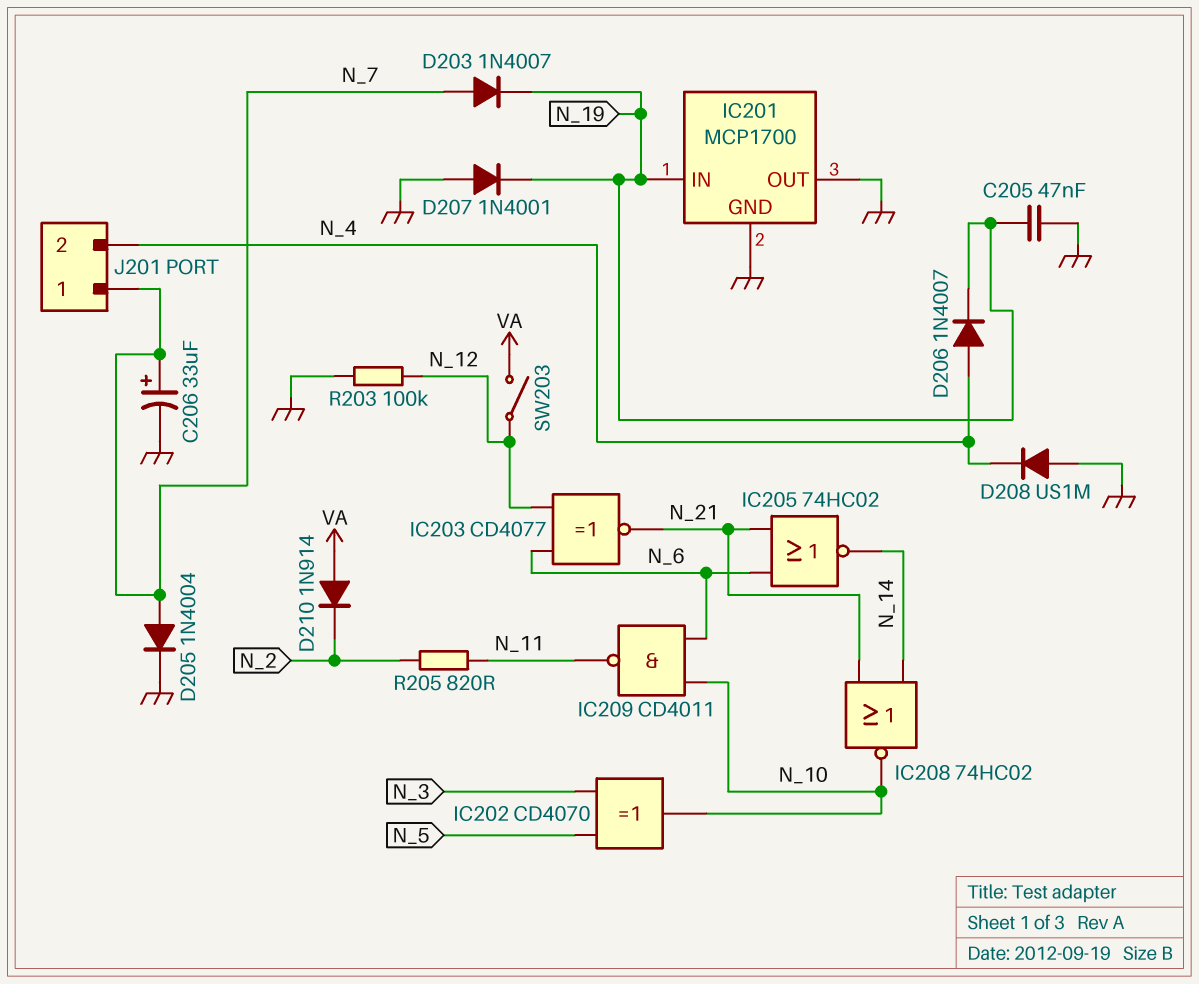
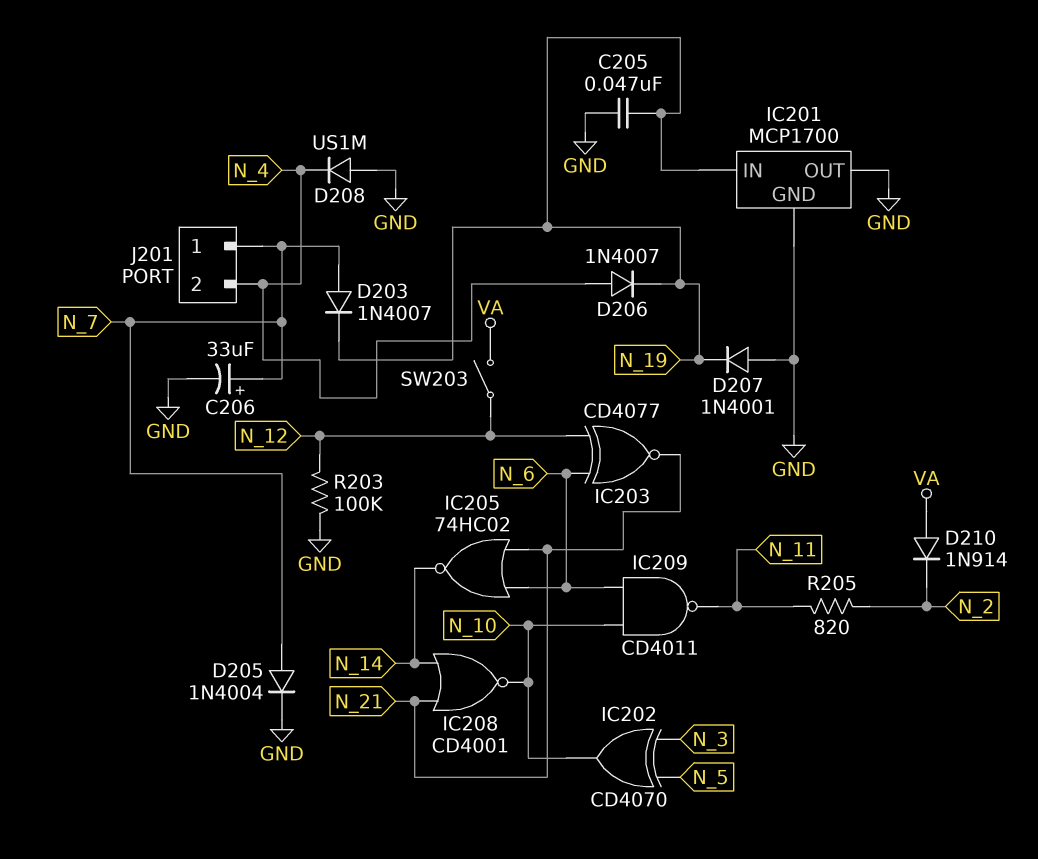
IC208: NOR 74HC02 (in N_14, in N_21, out N_10) -> NOR CD4001 (in N_14, in N_21, out N_10)

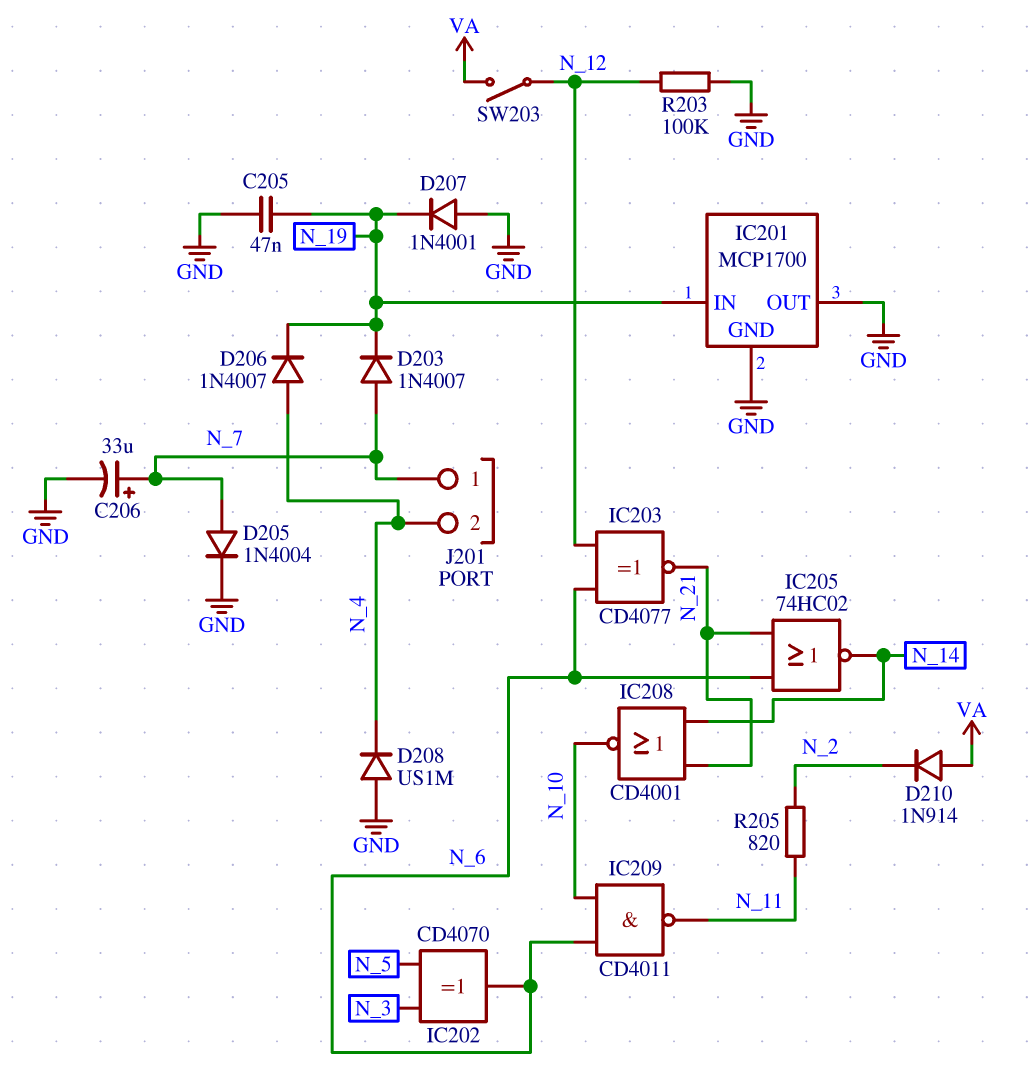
IC202: XOR CD4070 (in N_3, in N_5, out N_10) -> XOR CD4070 (in N_3, in N_5, out N_6)

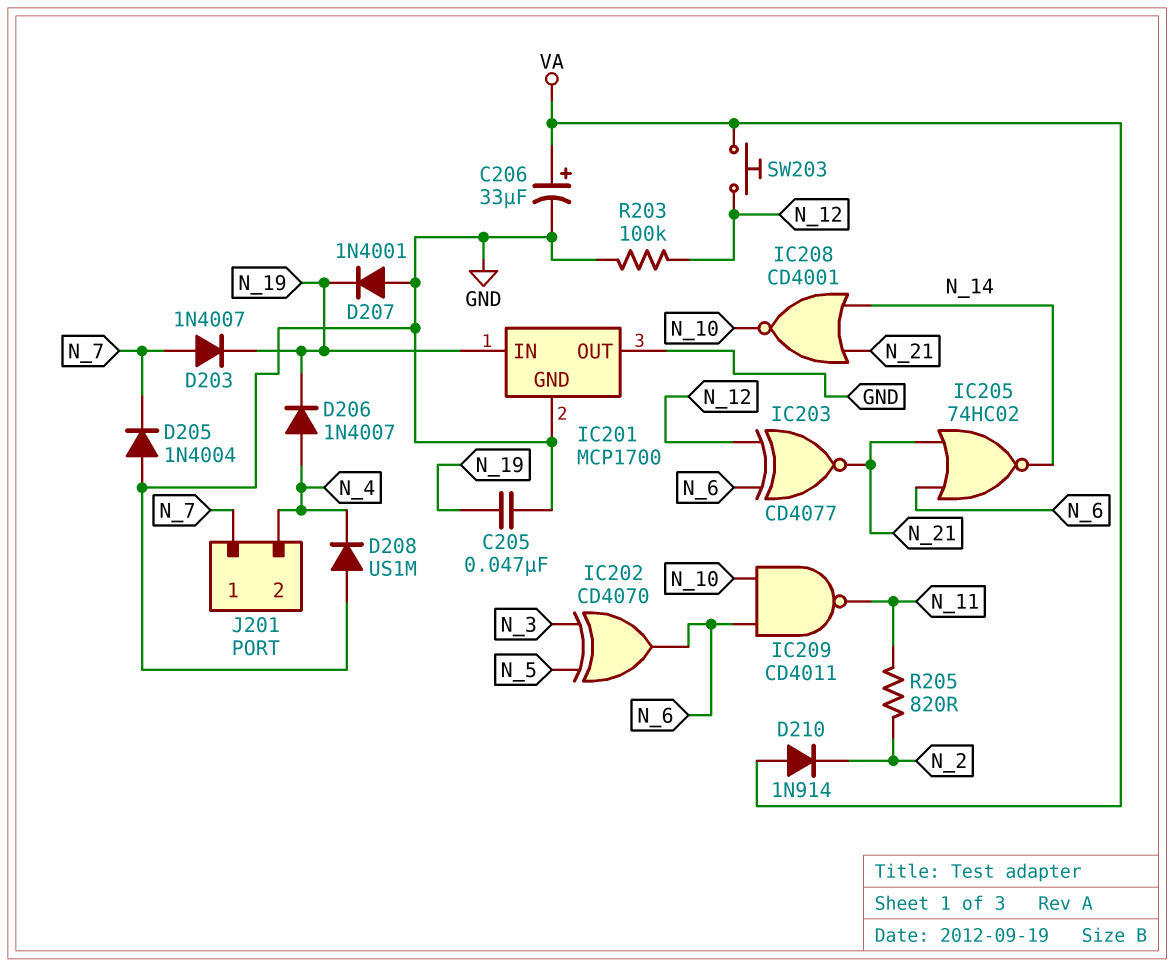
C206: 33uF (plus N_7, minus GND) -> 33uF (plus VA, minus GND)
D205: diode 1N4004 (A N_7, K GND) -> diode 1N4004 (A GND, K N_7)
SW203: switch (N_12, VA) -> button (N_12, VA)

